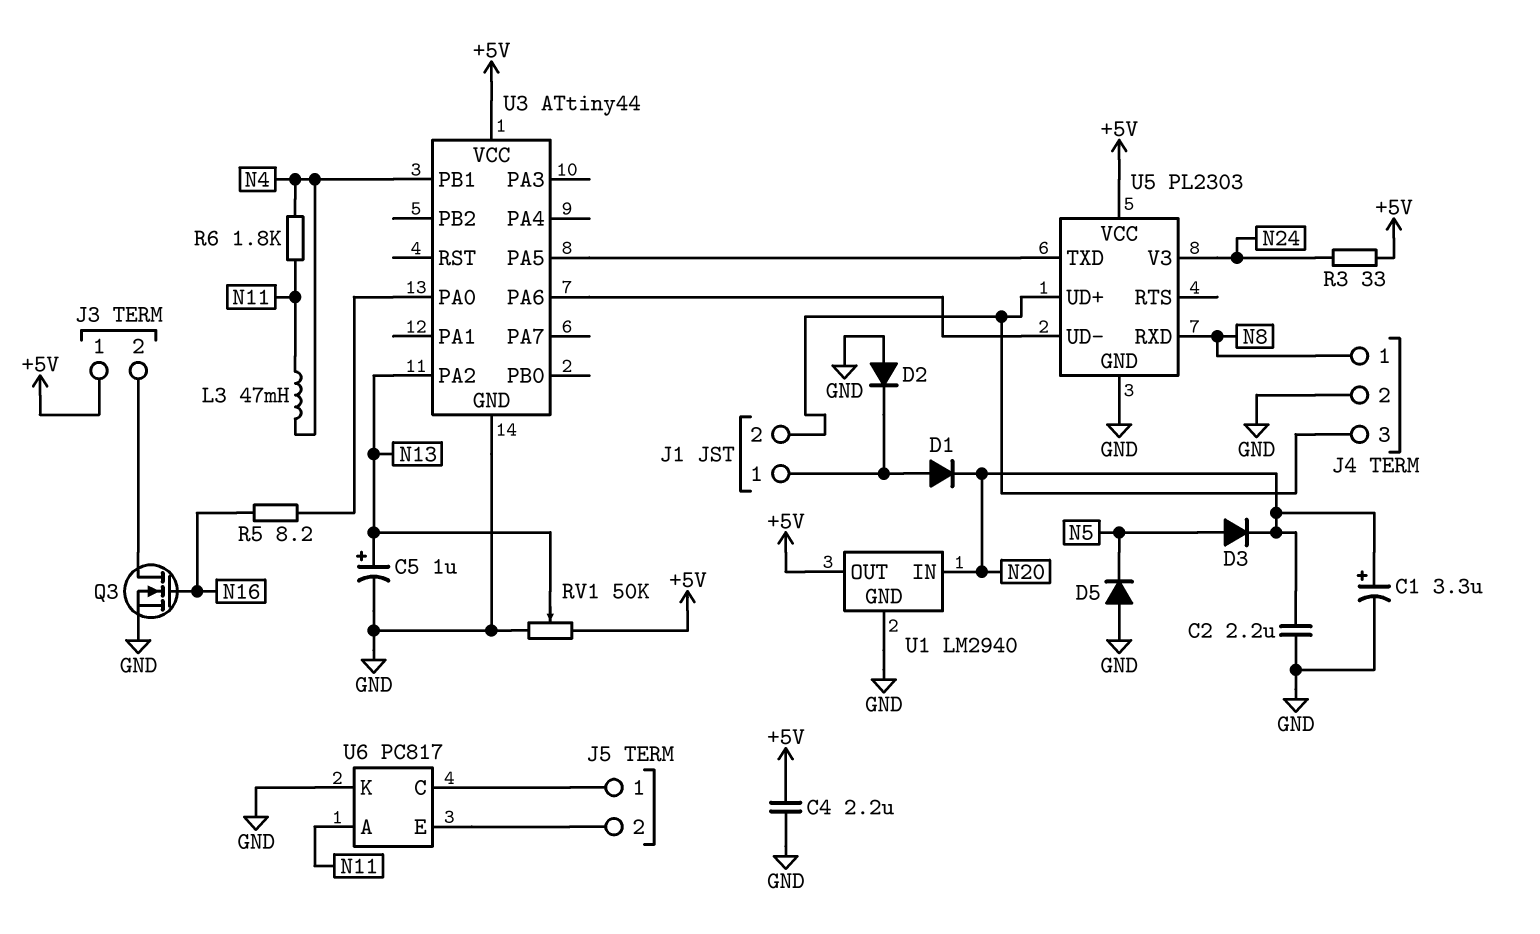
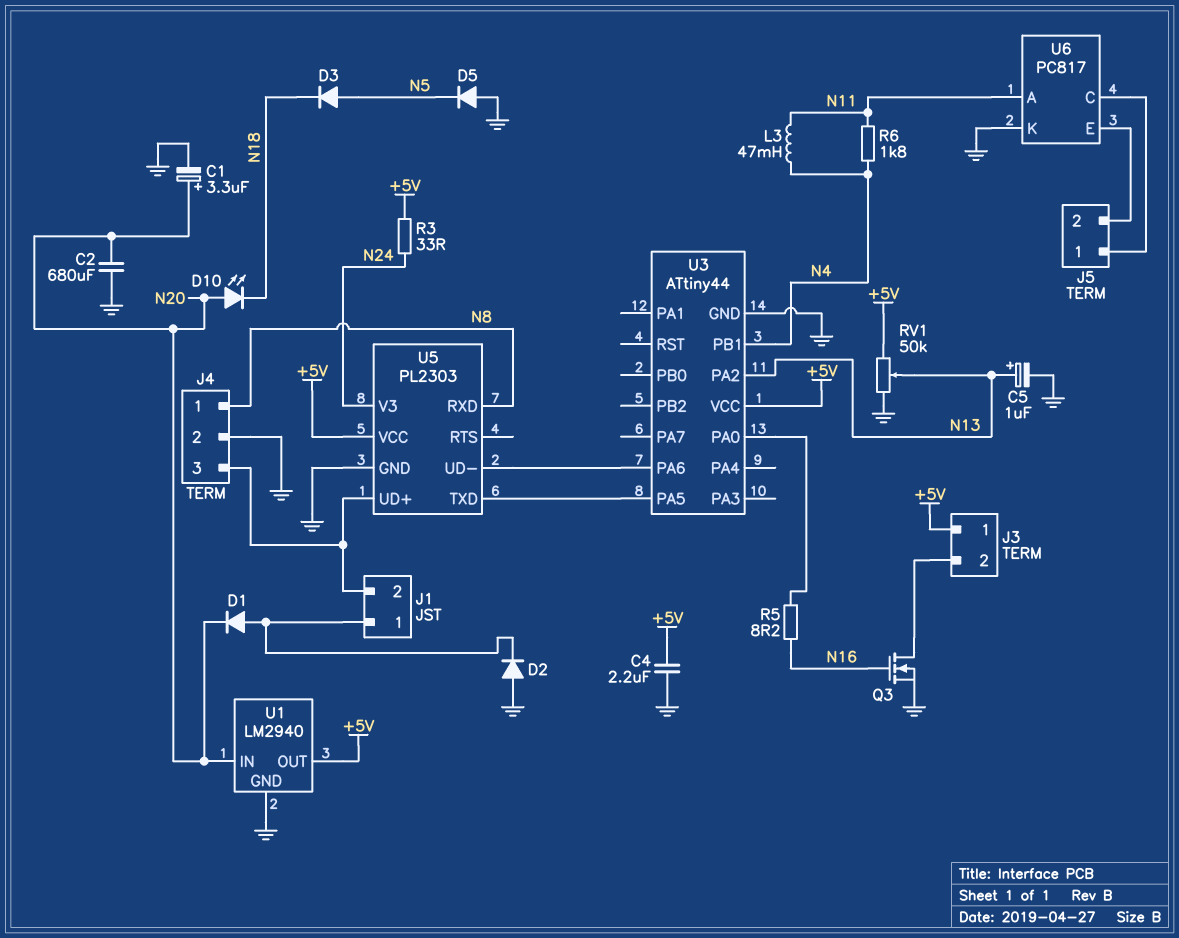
C2: 2.2uF (GND, N20) -> 680uF (GND, N20)
D3: diode (A N5, K N20) -> diode (A N5, K N18)
D10: none -> LED (A N20, K N18)

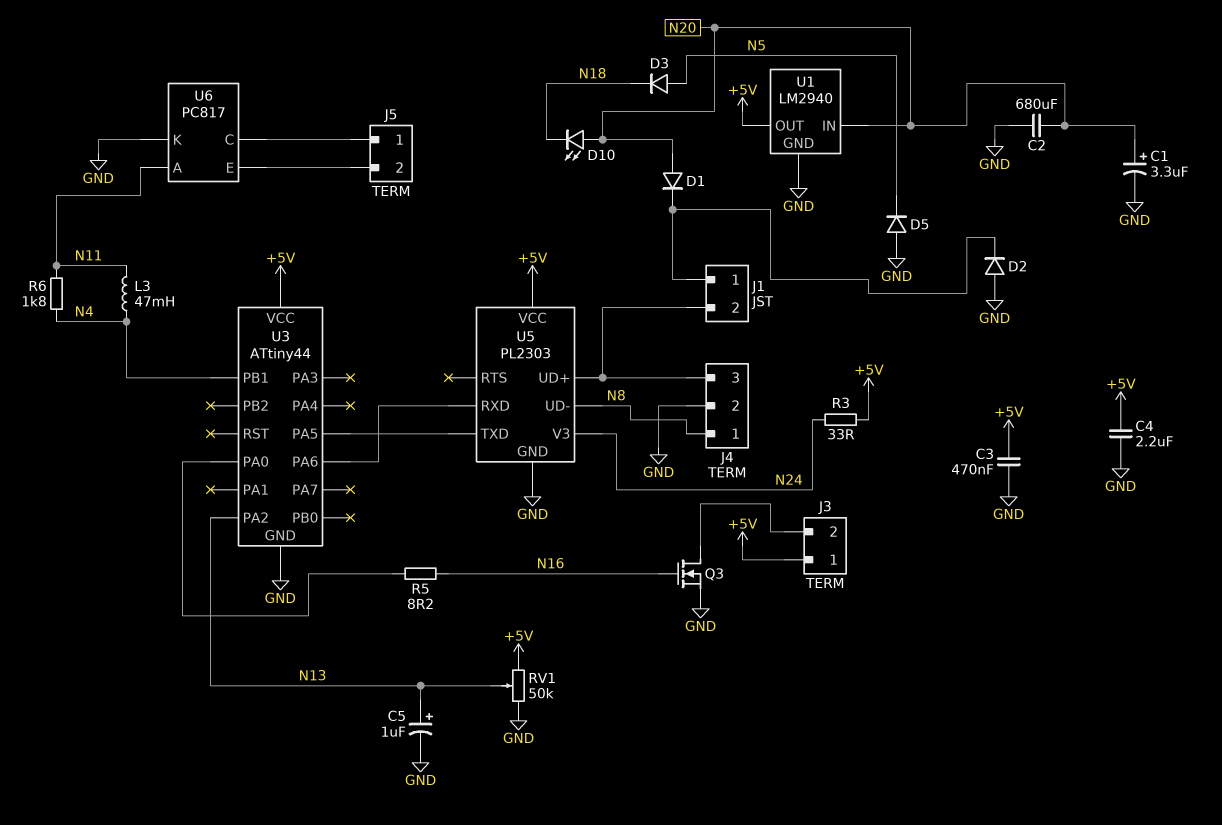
C3: none -> 470nF (+5V, GND)
D1: diode (A J1/1, K N20) -> diode (A N20, K J1/1)
U5 pin RXD: N8 -> U3/PA6
U5 pin UD-: U3/PA6 -> N8

